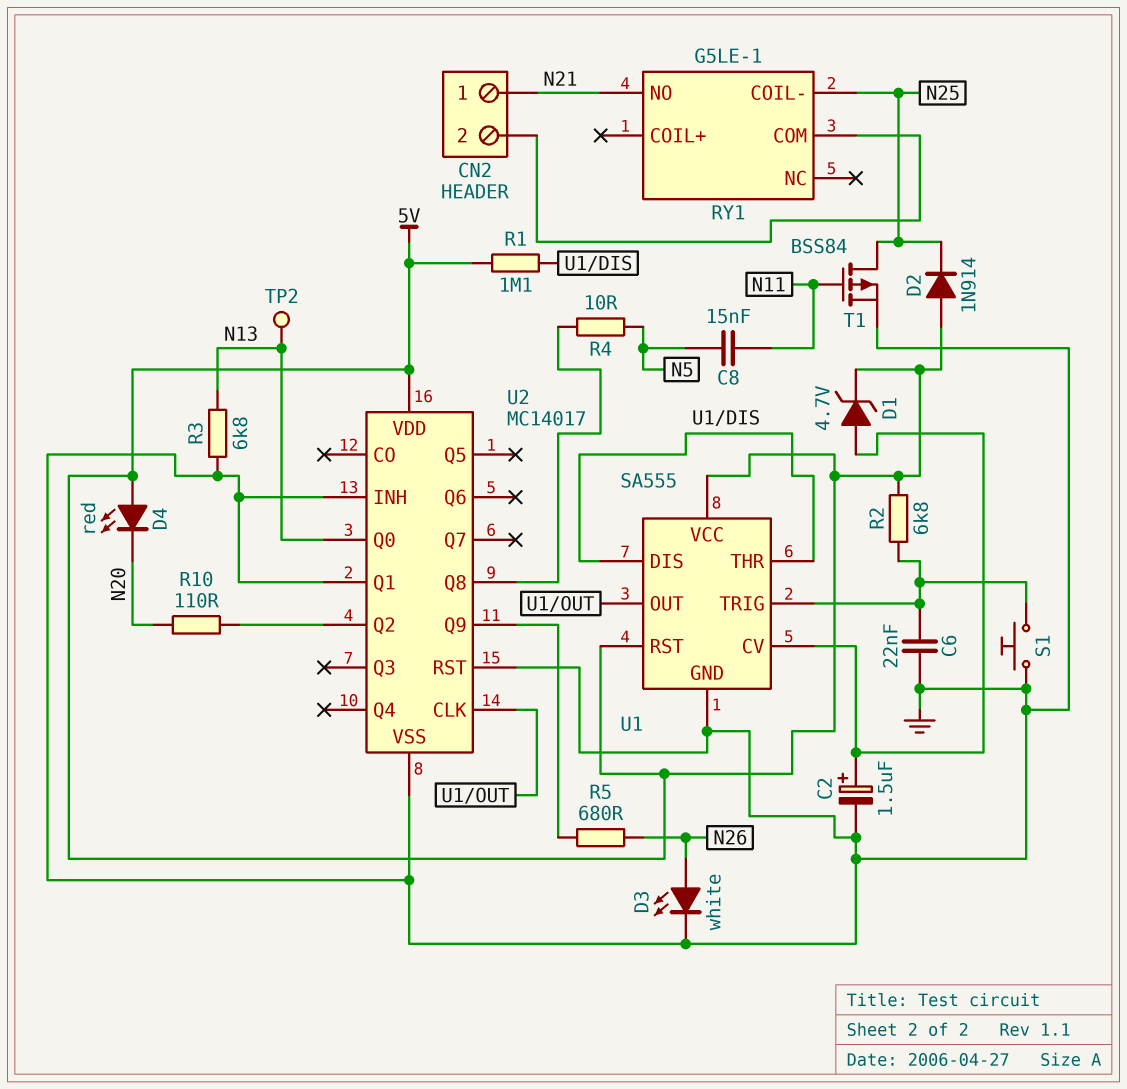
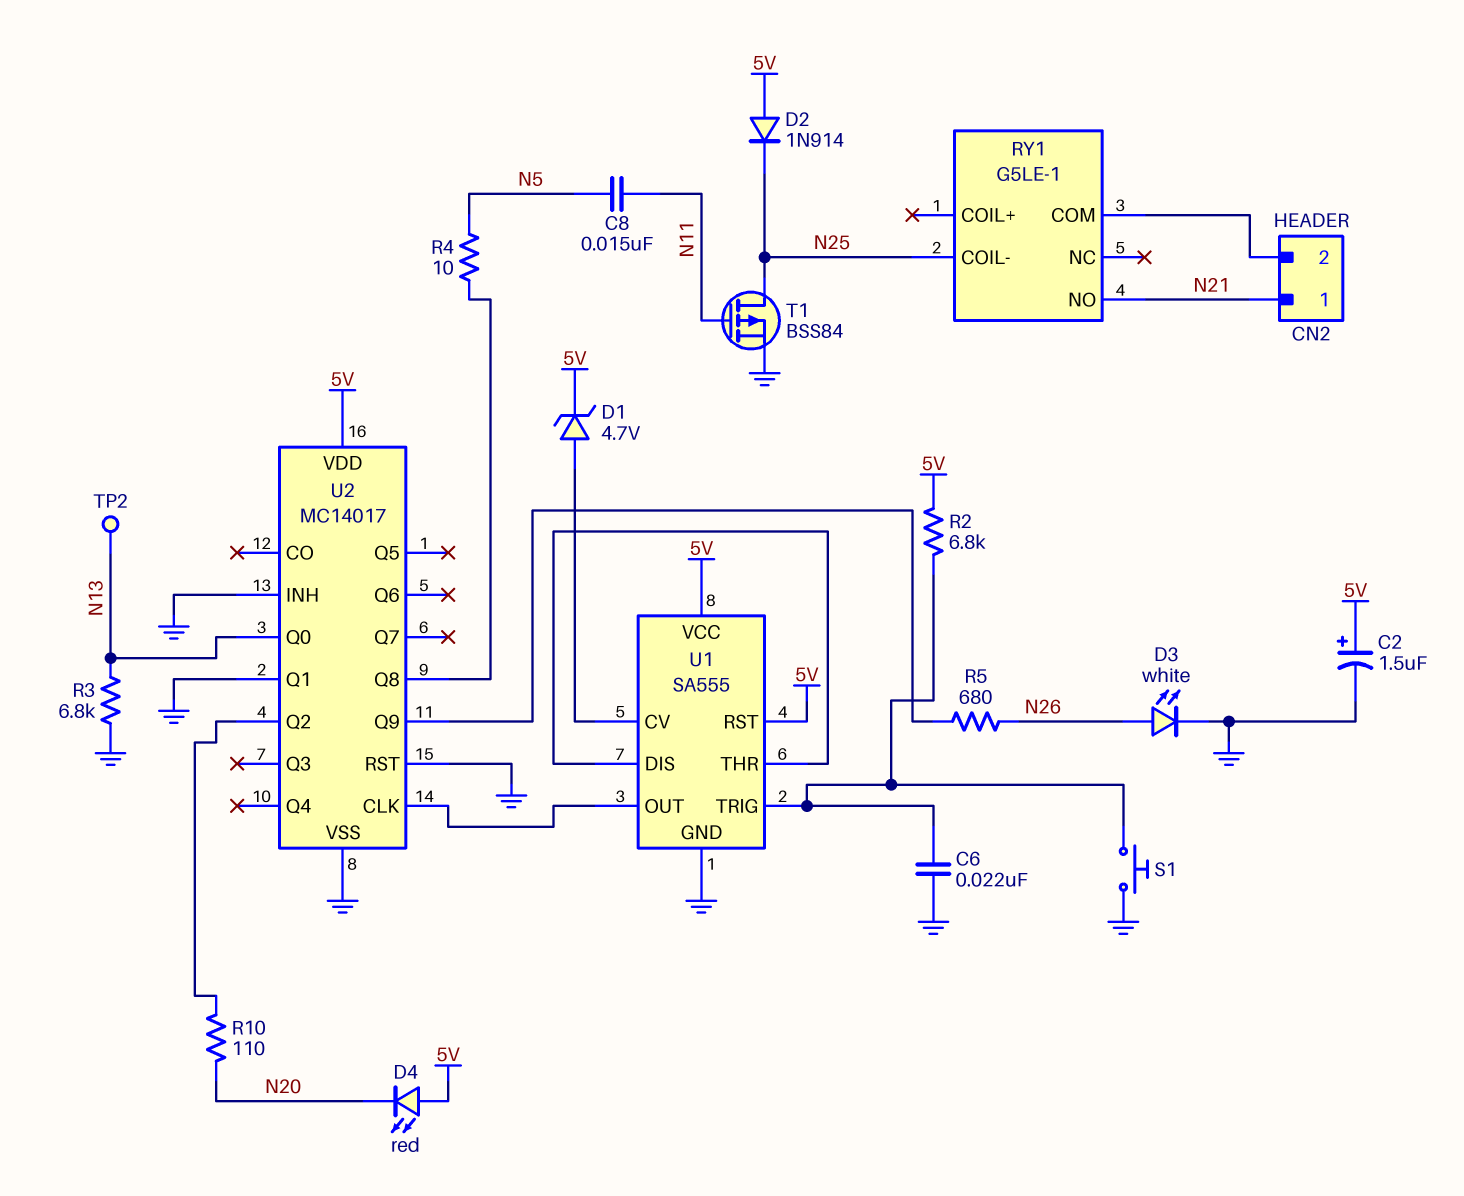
C2: 1.5uF (plus U1/CV, minus GND) -> 1.5uF (plus 5V, minus GND)
R1: 1.1M (5V, U1/DIS) -> none

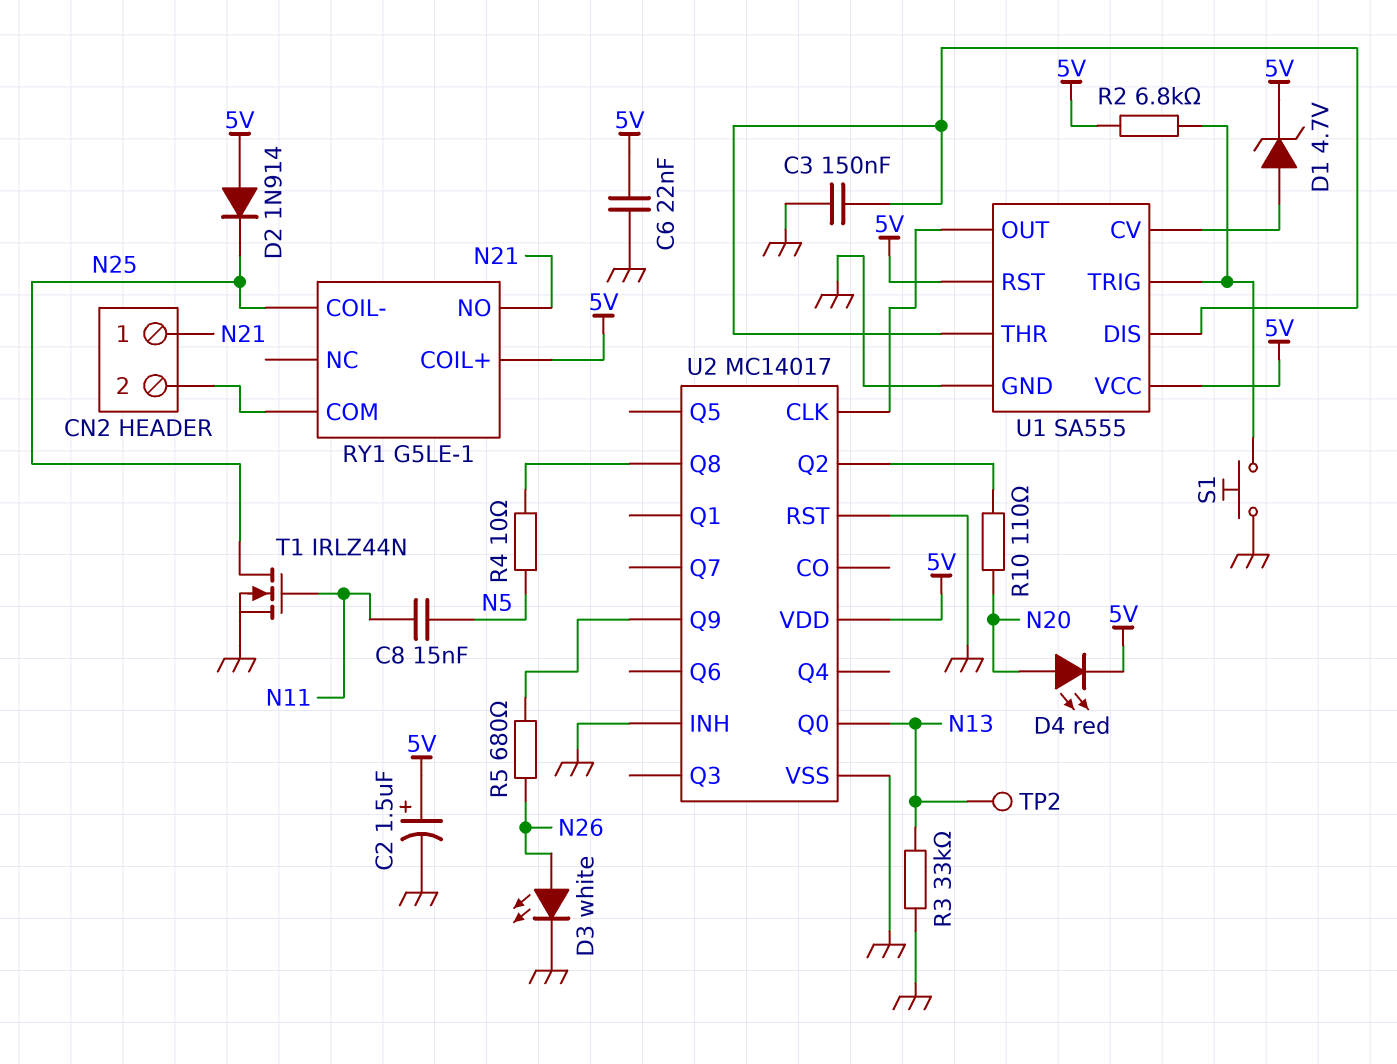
C3: none -> 150nF (GND, U1/DIS)
C6: 22nF (GND, U1/TRIG) -> 22nF (5V, GND)
D4: LED red (A 5V, K N20) -> LED red (A N20, K 5V)
R3: 6.8k (GND, N13) -> 33k (GND, N13)
RY1 pin COIL+: none -> 5V
T1: PMOS BSS84 (G N11, D N25, S GND) -> NMOS IRLZ44N (G N11, D N25, S GND)
U2 pin Q1: GND -> none

